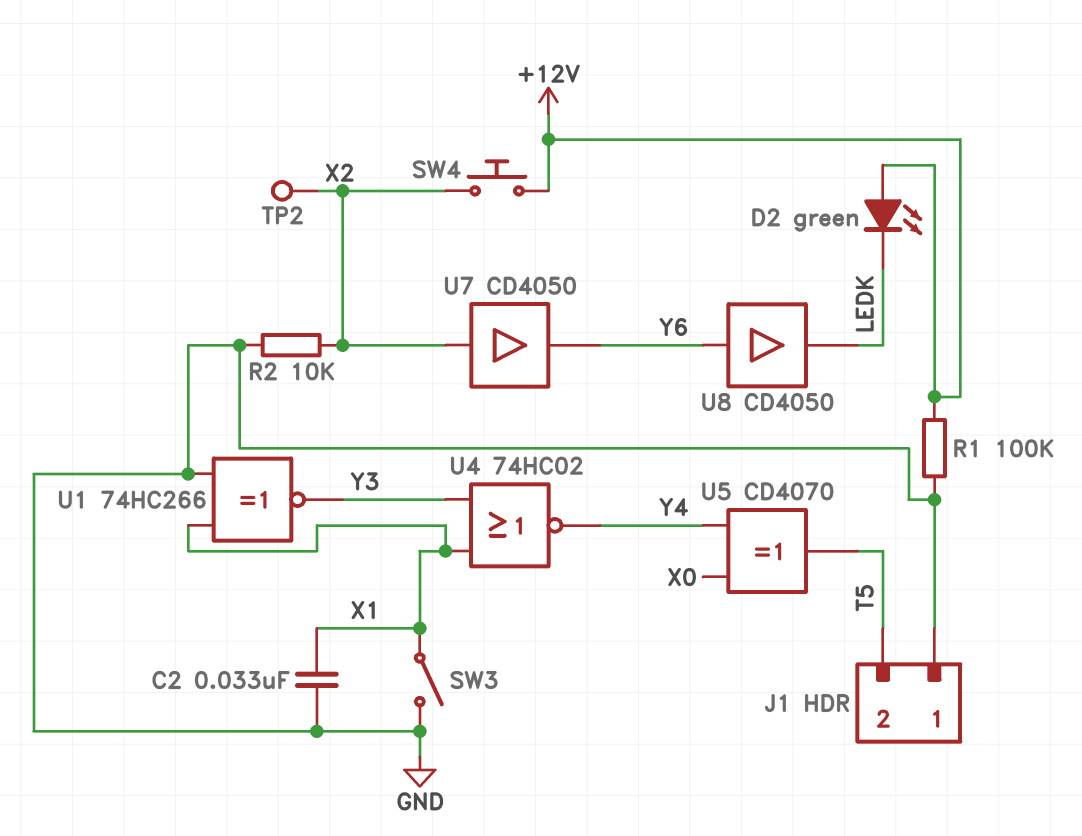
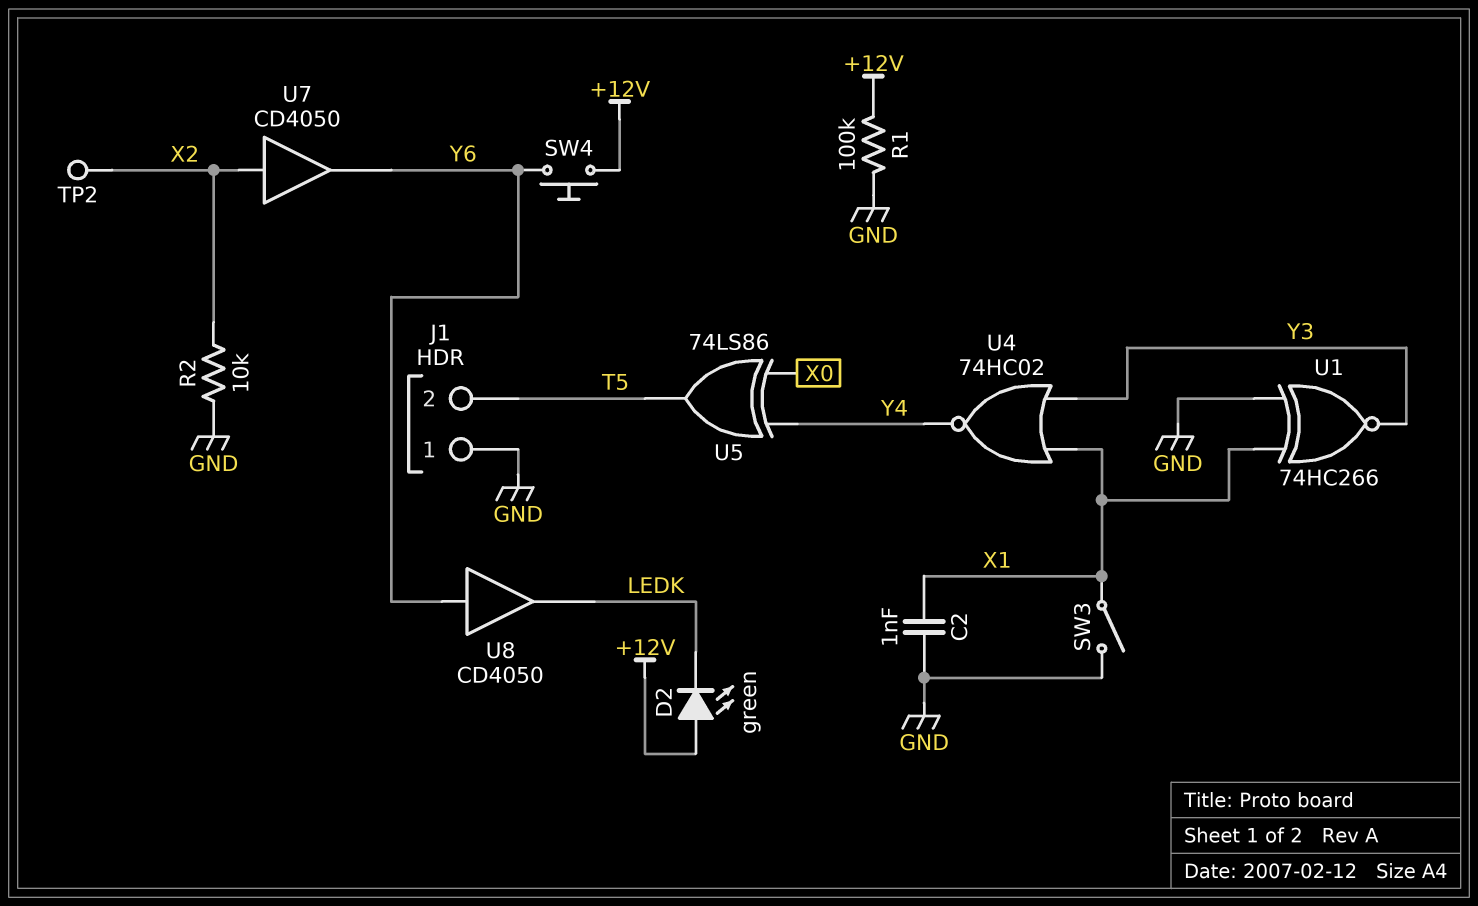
C2: 33nF (GND, X1) -> 1nF (GND, X1)
SW4: button (+12V, X2) -> button (+12V, Y6)
U5: XOR CD4070 (in X0, in Y4, out T5) -> XOR 74LS86 (in X0, in Y4, out T5)

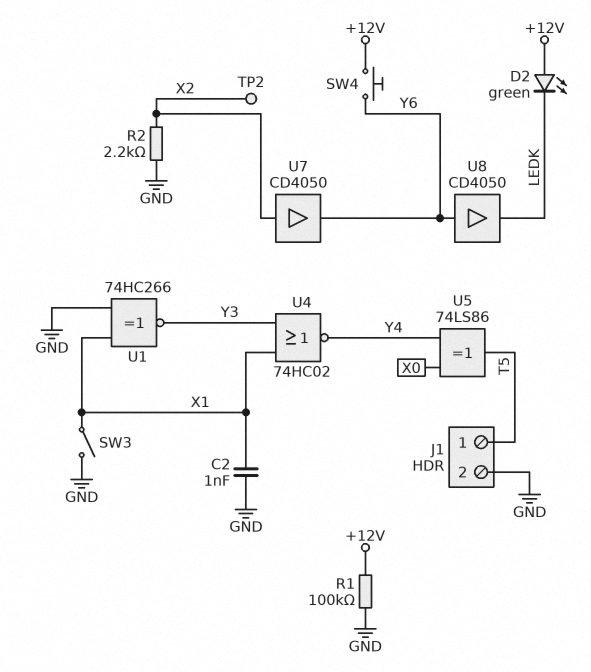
J1 pin 1: GND -> T5
J1 pin 2: T5 -> GND
R2: 10k (GND, X2) -> 2.2k (GND, X2)

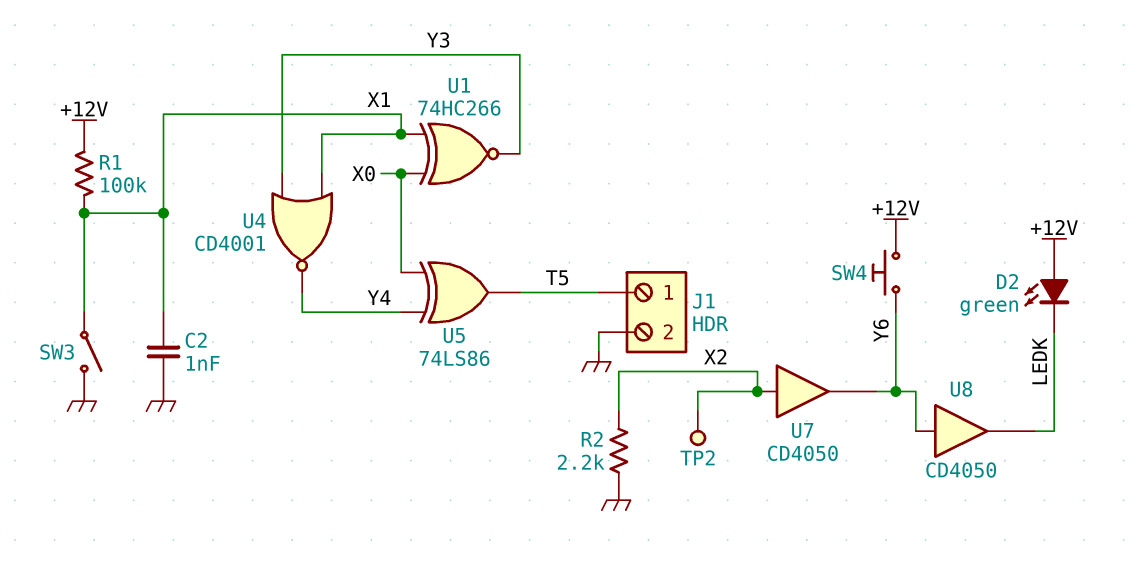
R1: 100k (+12V, GND) -> 100k (+12V, X1)
U1: XNOR 74HC266 (in GND, in X1, out Y3) -> XNOR 74HC266 (in X0, in X1, out Y3)
U4: NOR 74HC02 (in X1, in Y3, out Y4) -> NOR CD4001 (in X1, in Y3, out Y4)

